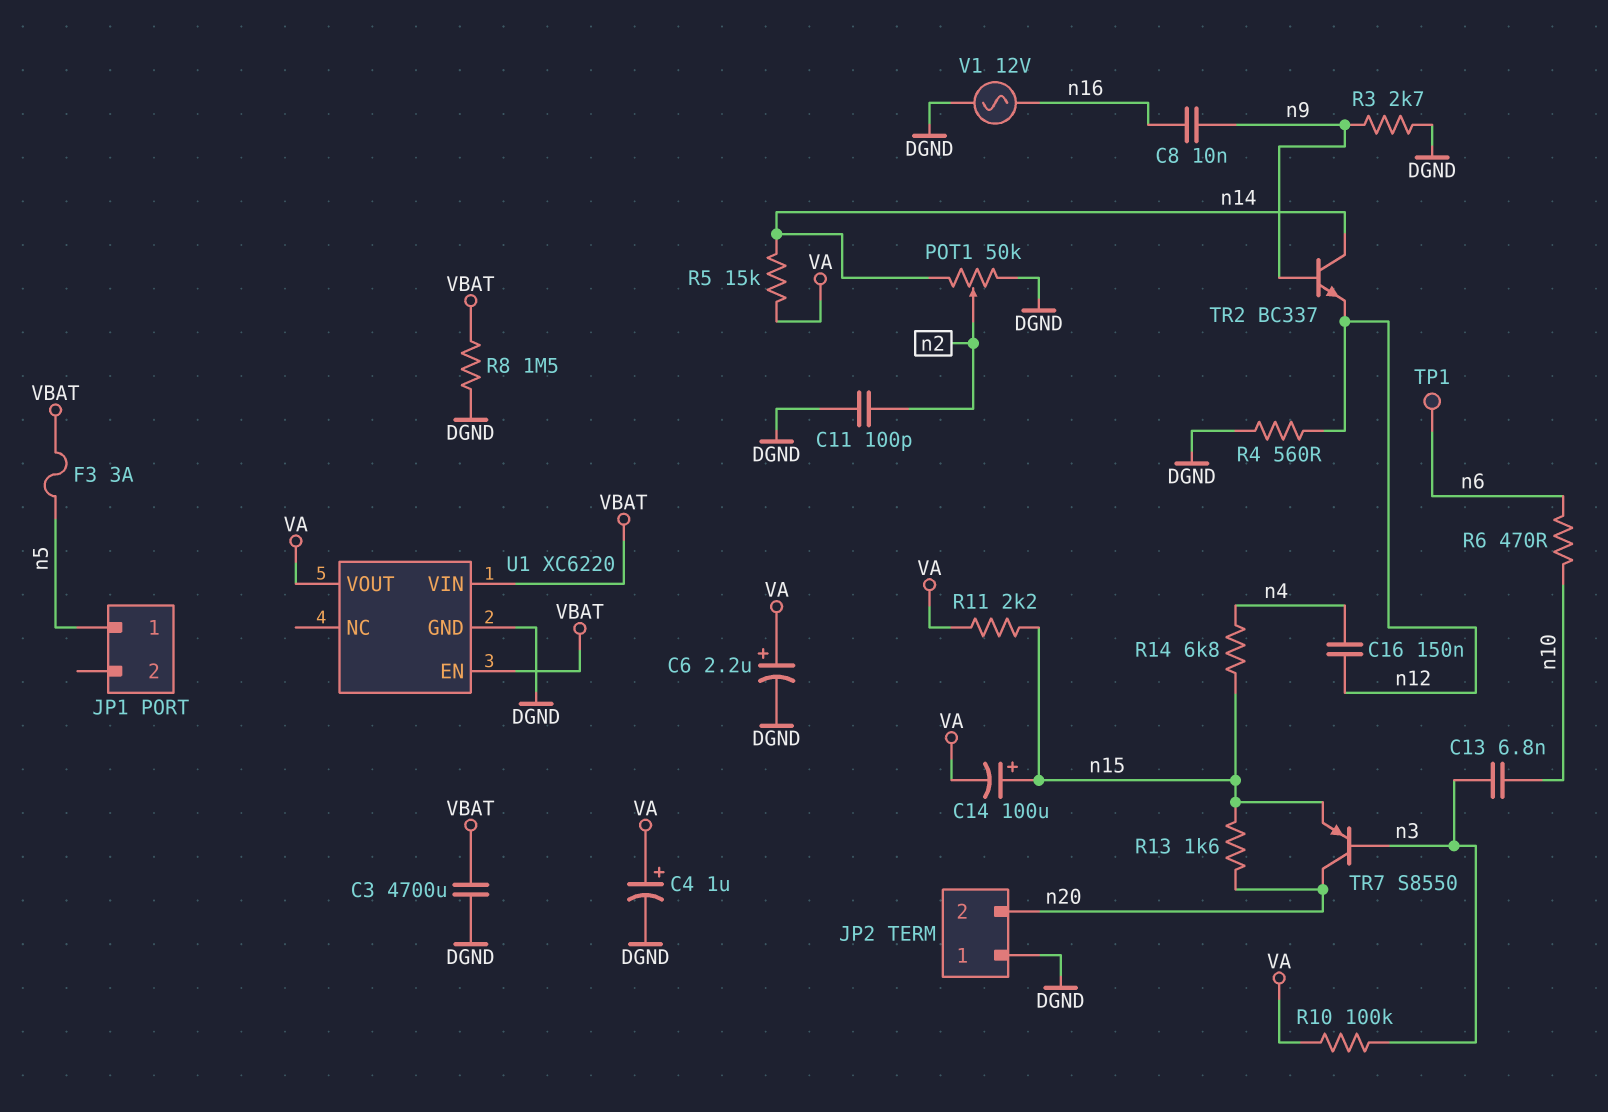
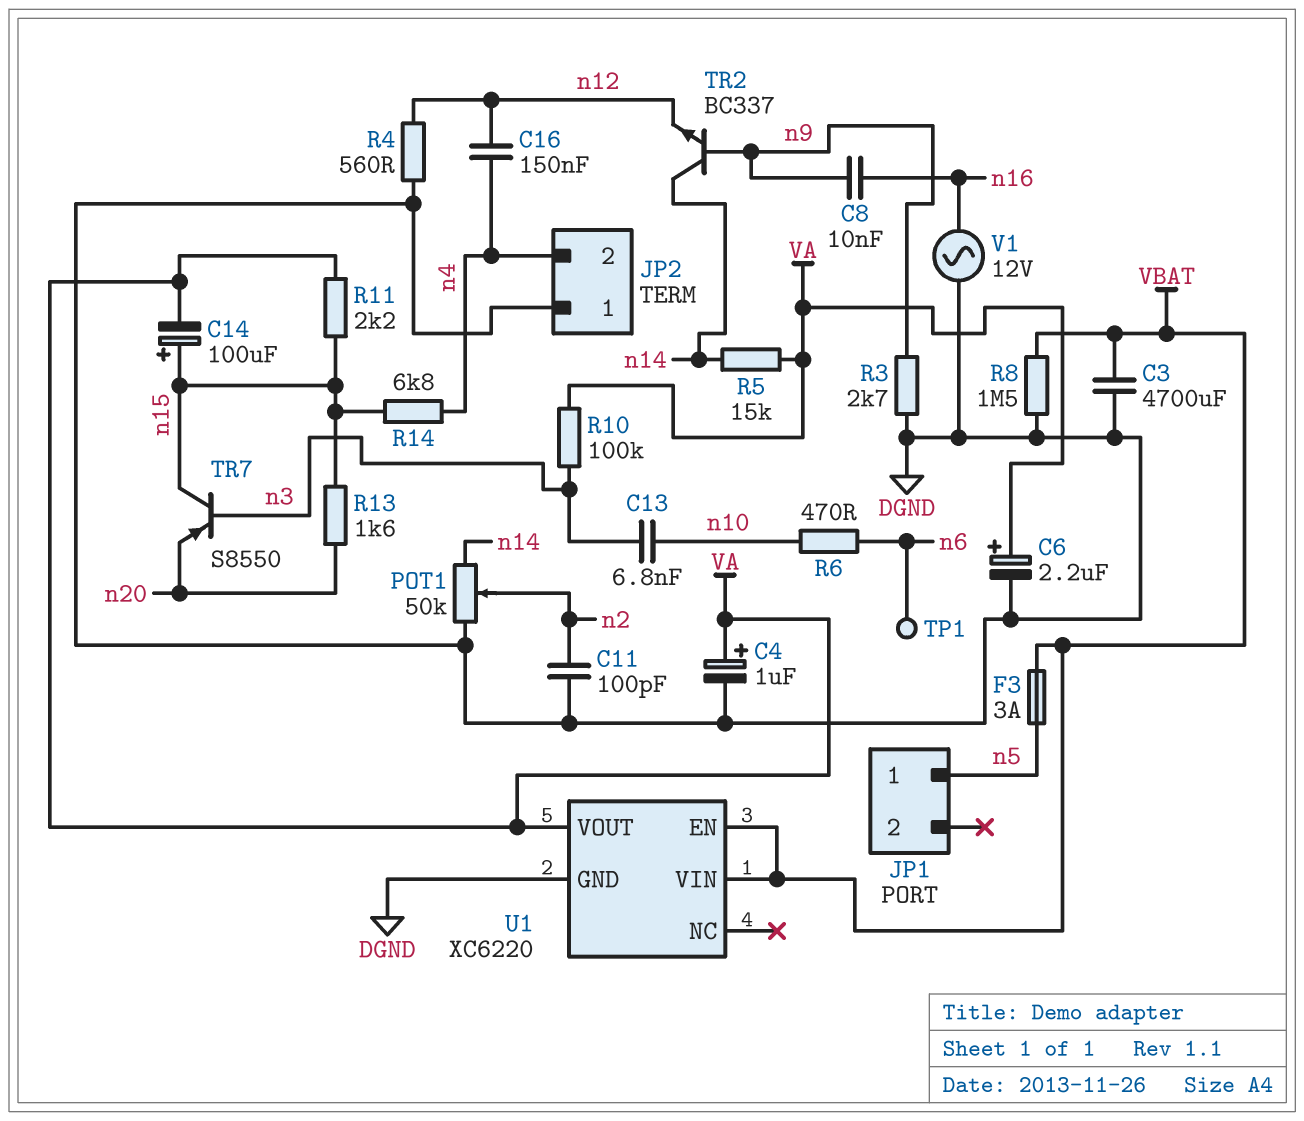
JP2 pin 2: n20 -> n4
TR7: PNP S8550 (B n3, C n20, E n15) -> PNP S8550 (B n3, C n15, E n20)

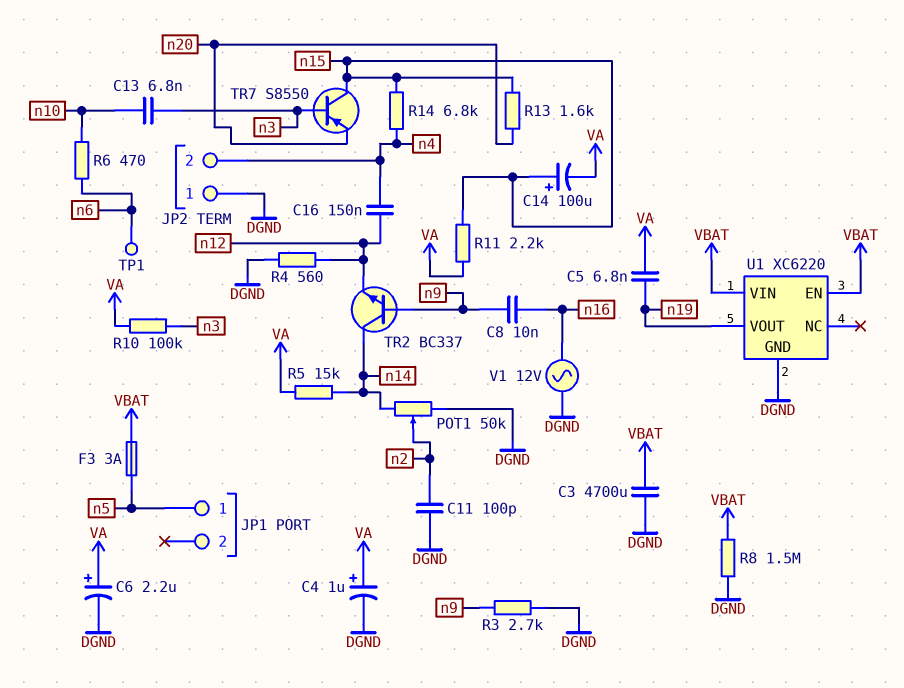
C5: none -> 6.8nF (VA, n19)
U1 pin VOUT: VA -> n19

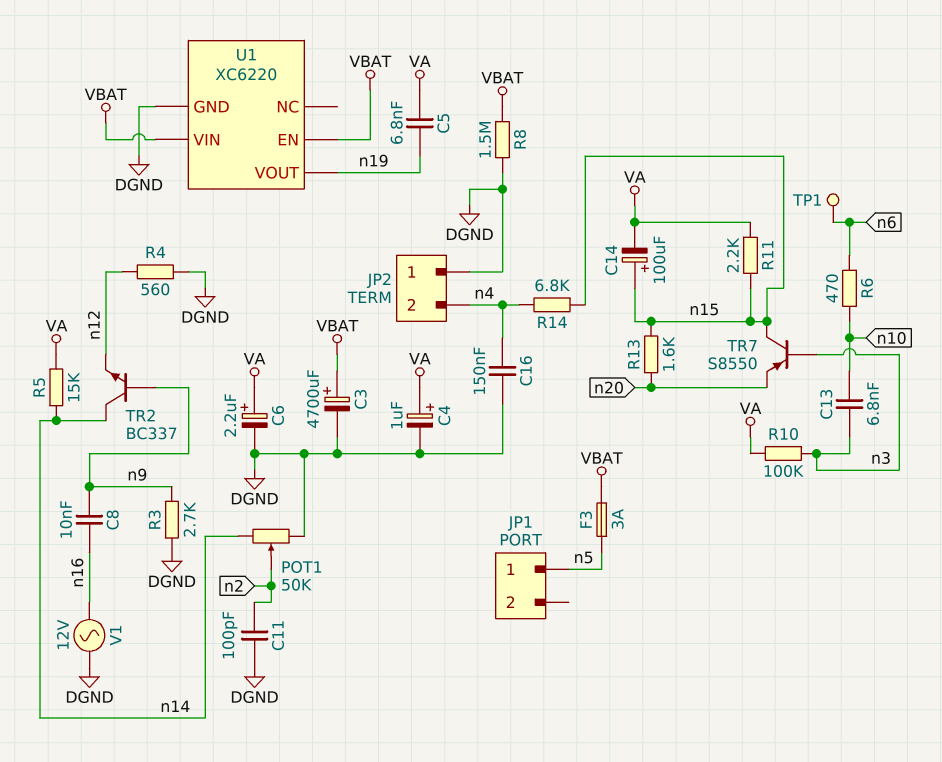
C3: 4700uF (DGND, VBAT) -> 4700uF (plus VBAT, minus DGND)
C16: 150nF (n4, n12) -> 150nF (DGND, n4)

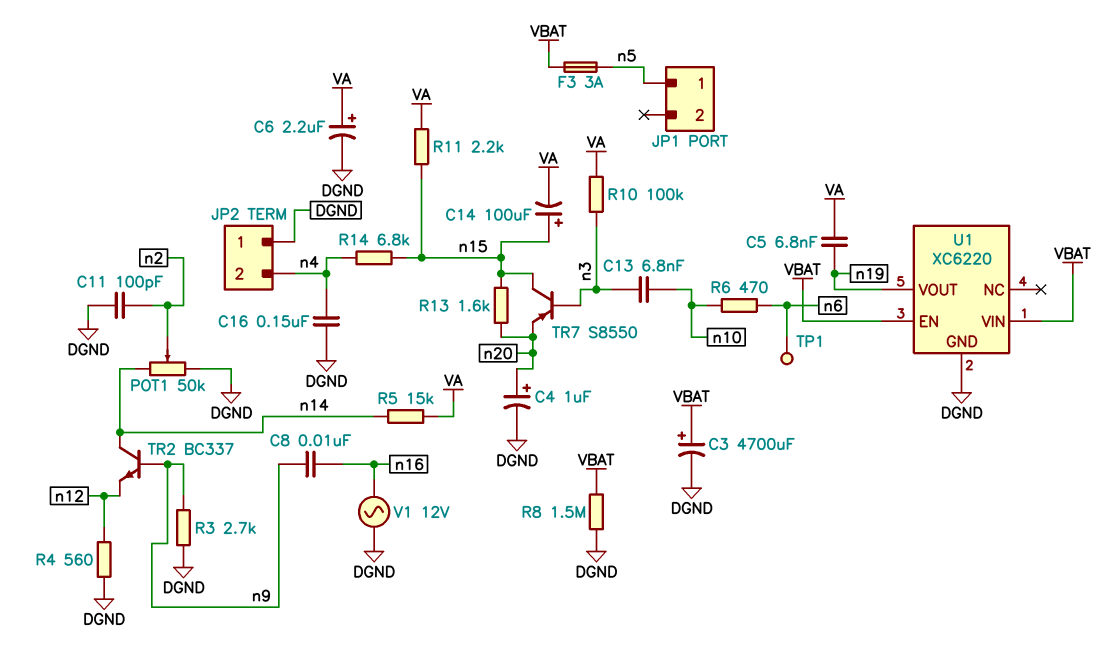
C4: 1uF (plus VA, minus DGND) -> 1uF (plus n20, minus DGND)

